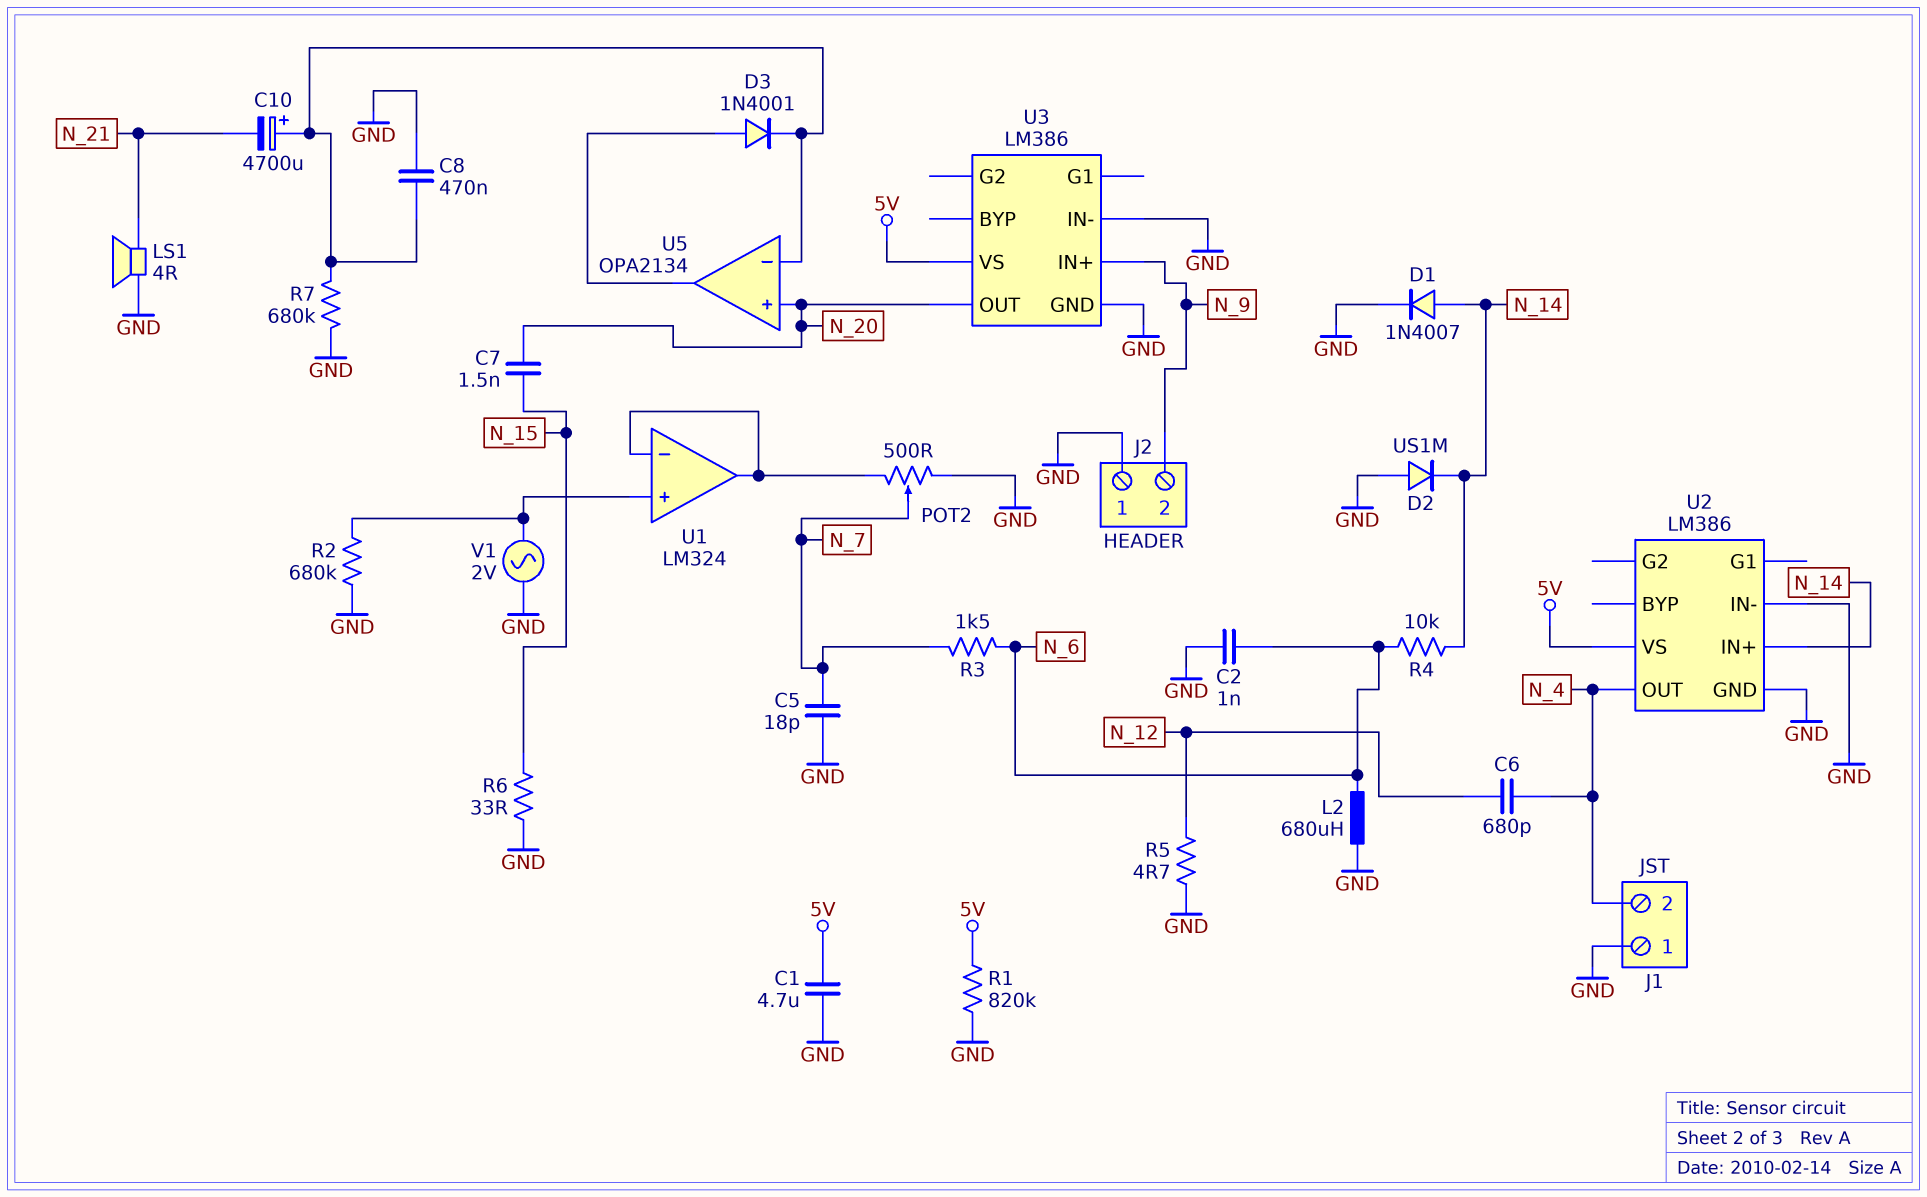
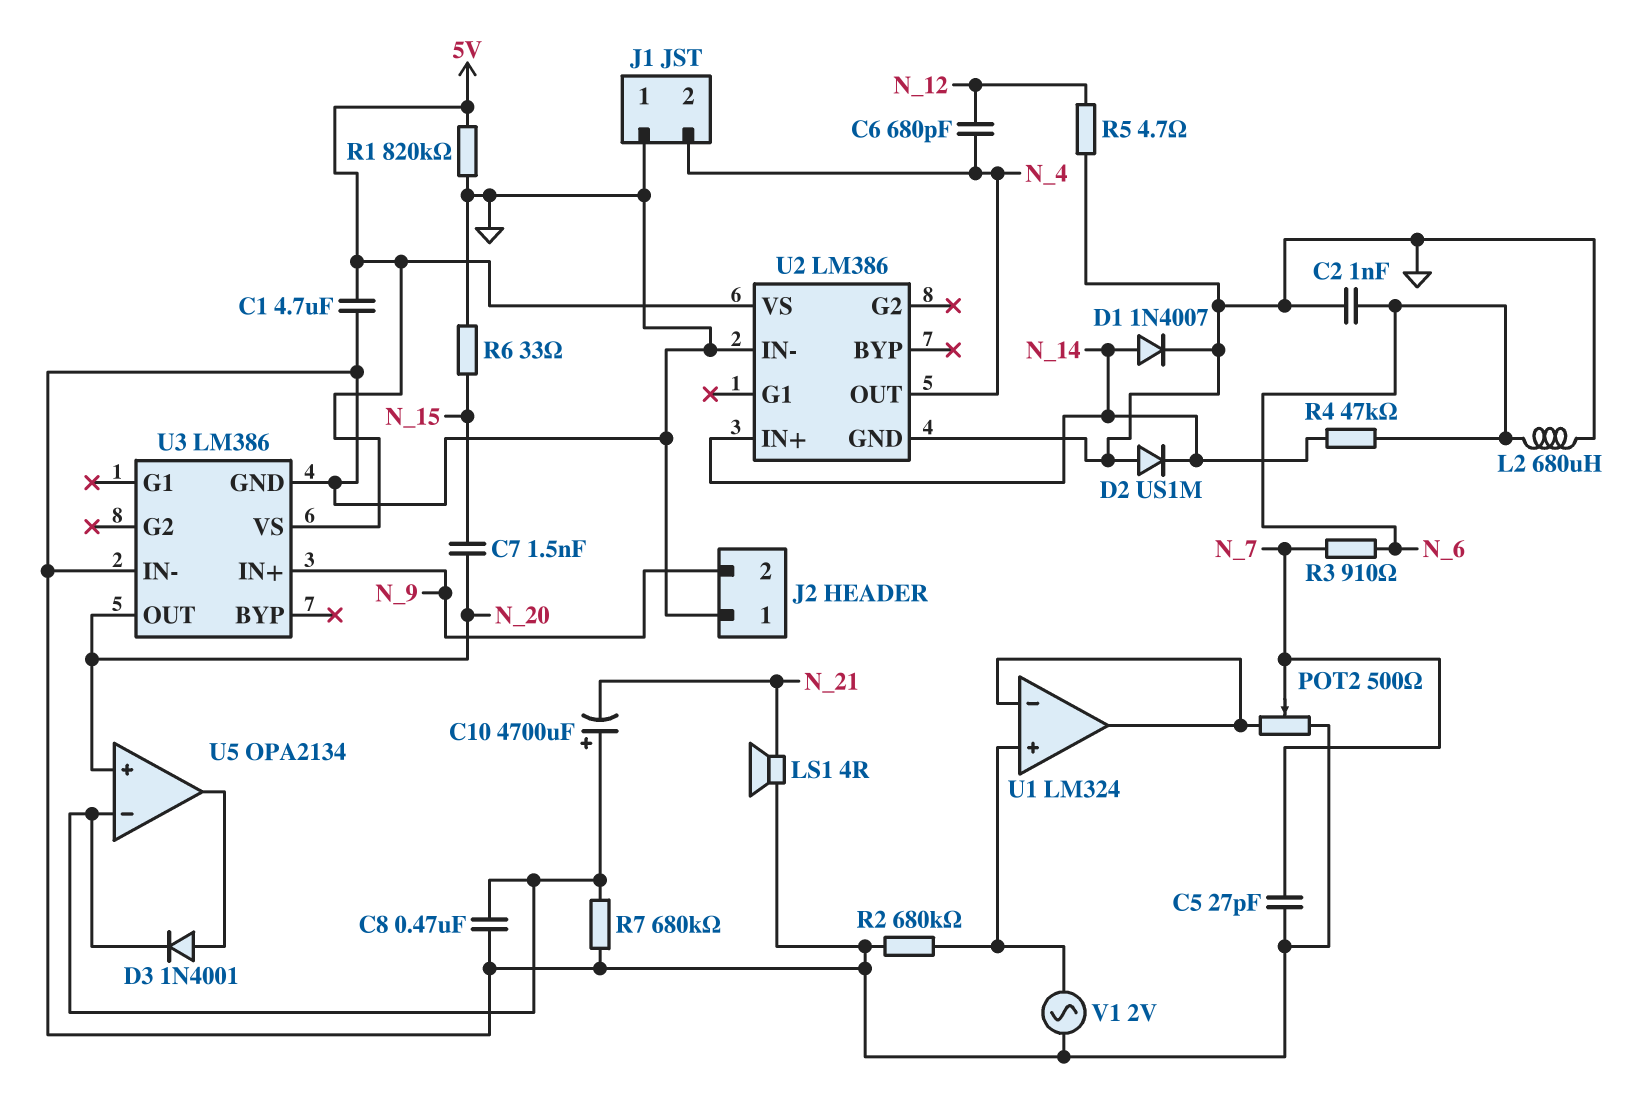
C5: 18pF (GND, N_7) -> 27pF (GND, N_7)
R3: 1.5k (N_6, N_7) -> 910 (N_6, N_7)
R4: 10k (N_6, N_14) -> 47k (N_6, N_14)

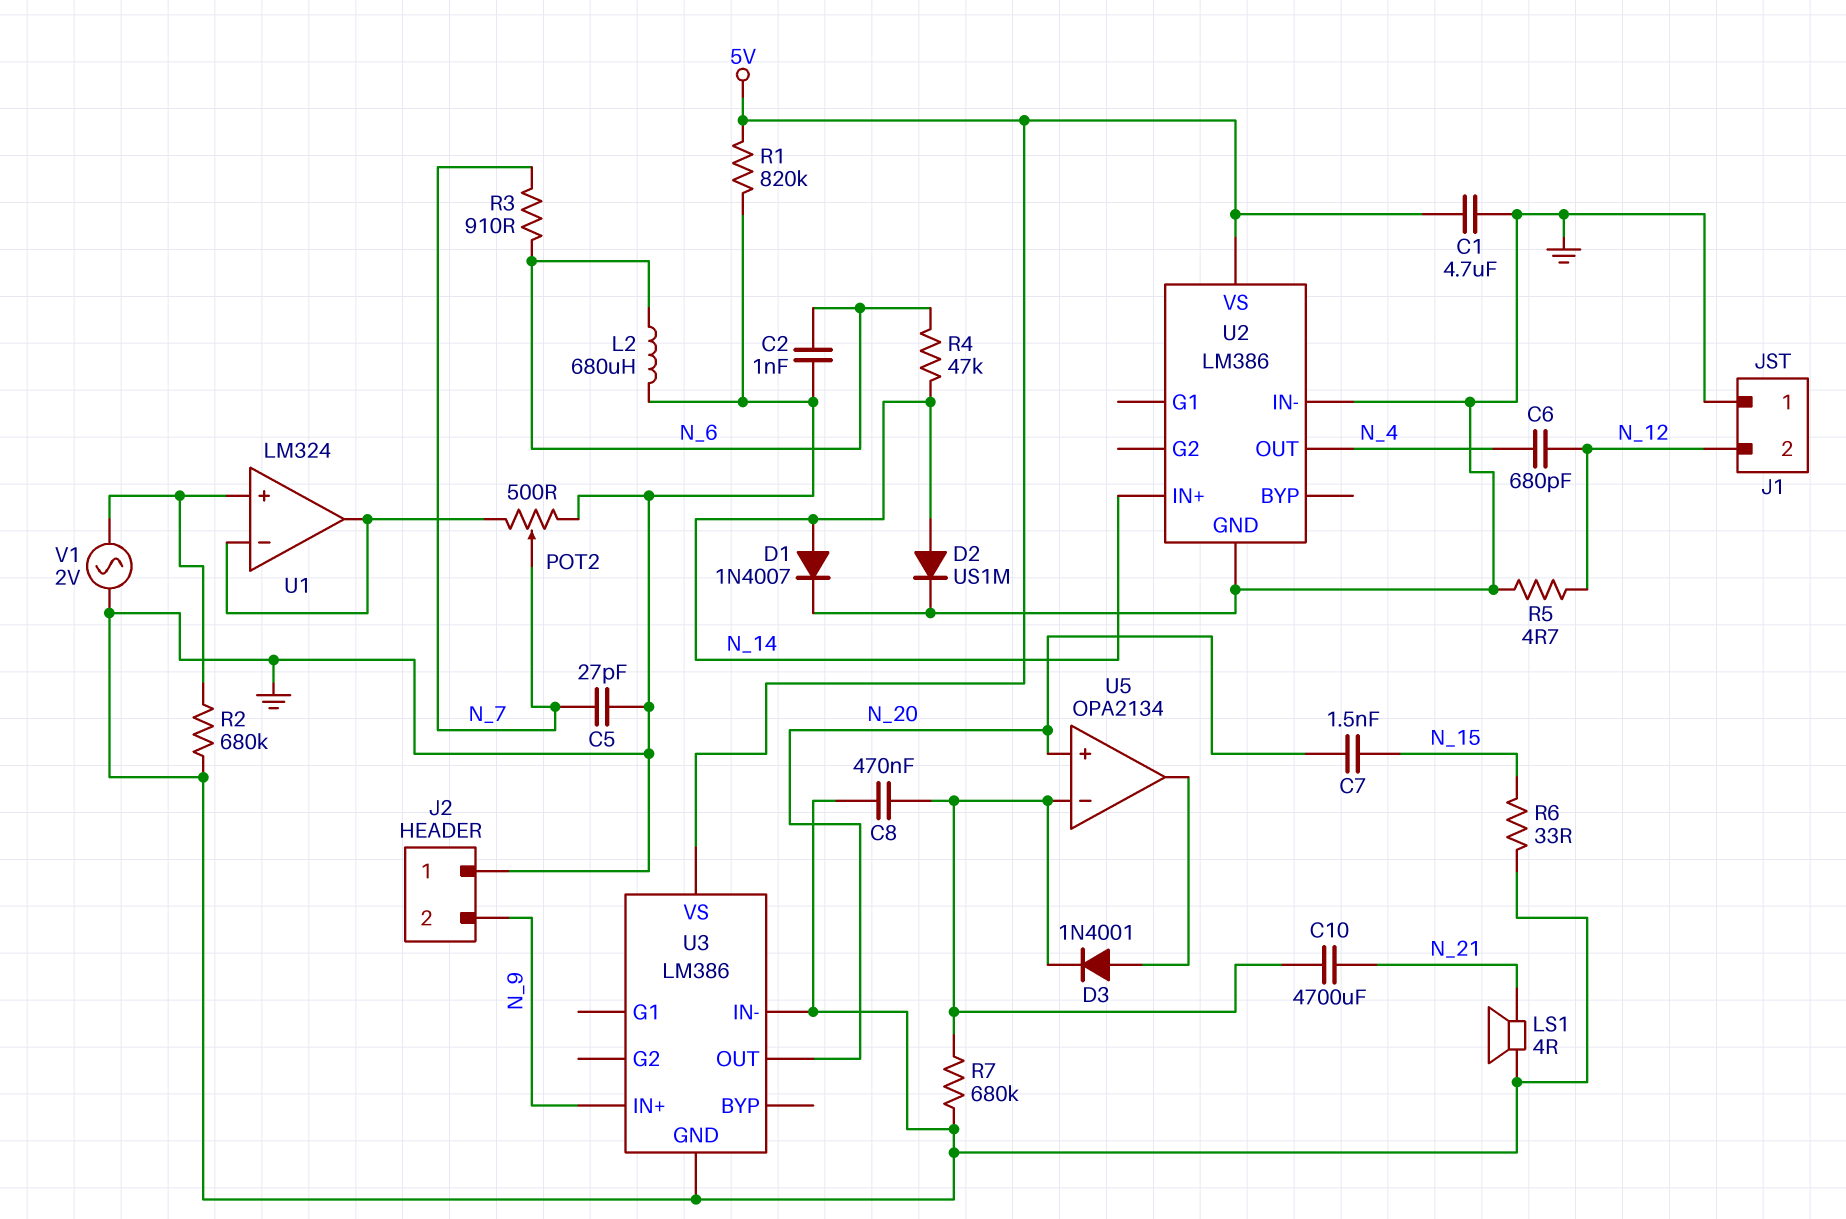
C10: 4700uF (plus U5/in-, minus N_21) -> 4700uF (N_21, U5/in-)
D2: diode US1M (A GND, K N_14) -> diode US1M (A N_14, K GND)
J1 pin 2: N_4 -> N_12

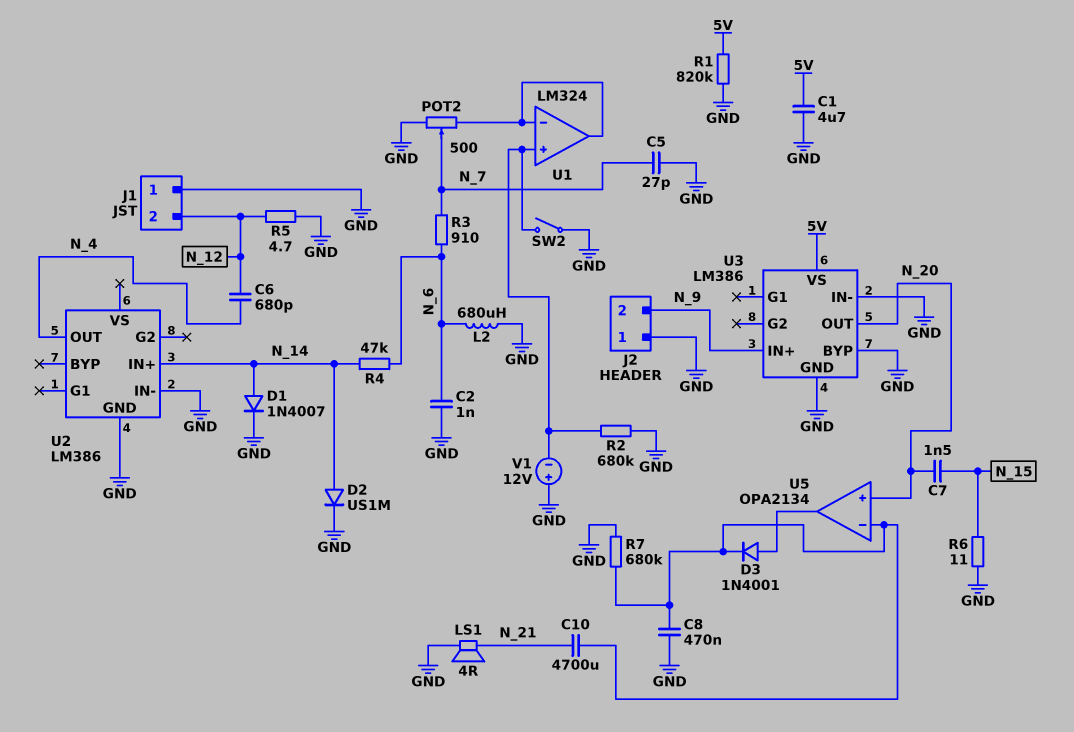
R6: 33 (GND, N_15) -> 11 (GND, N_15)
SW2: none -> switch (GND, U1/in+)
U2 pin VS: 5V -> none
U3 pin BYP: none -> GND
V1: AC 2V (GND, U1/in+) -> 12V (plus GND, minus U1/in+)

